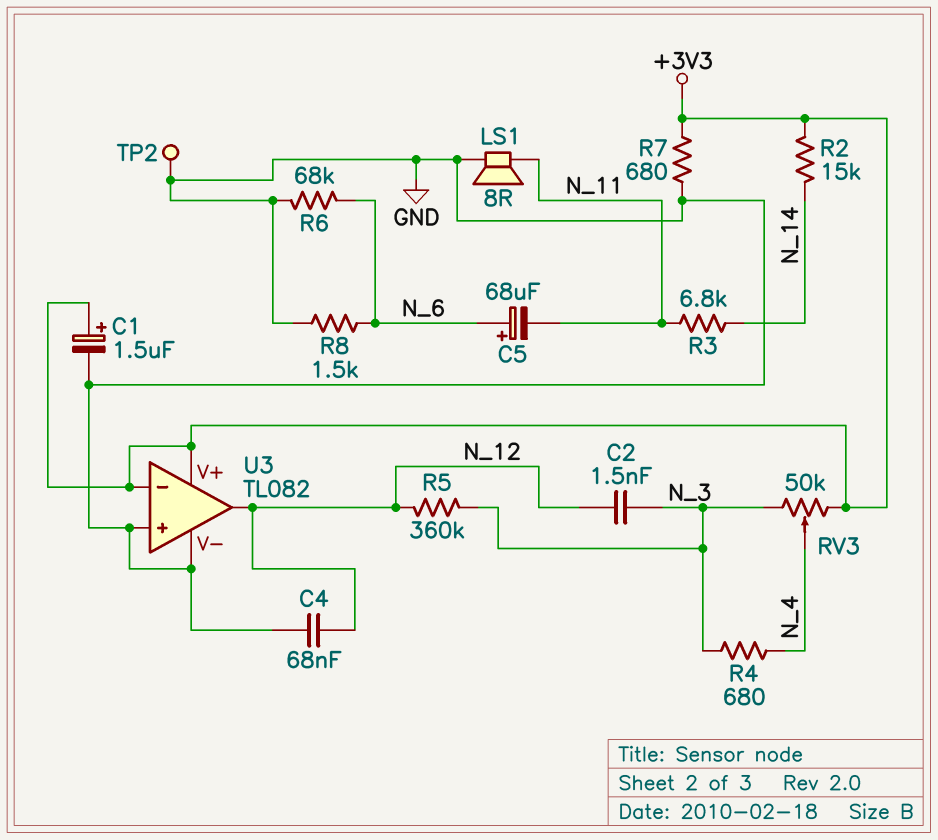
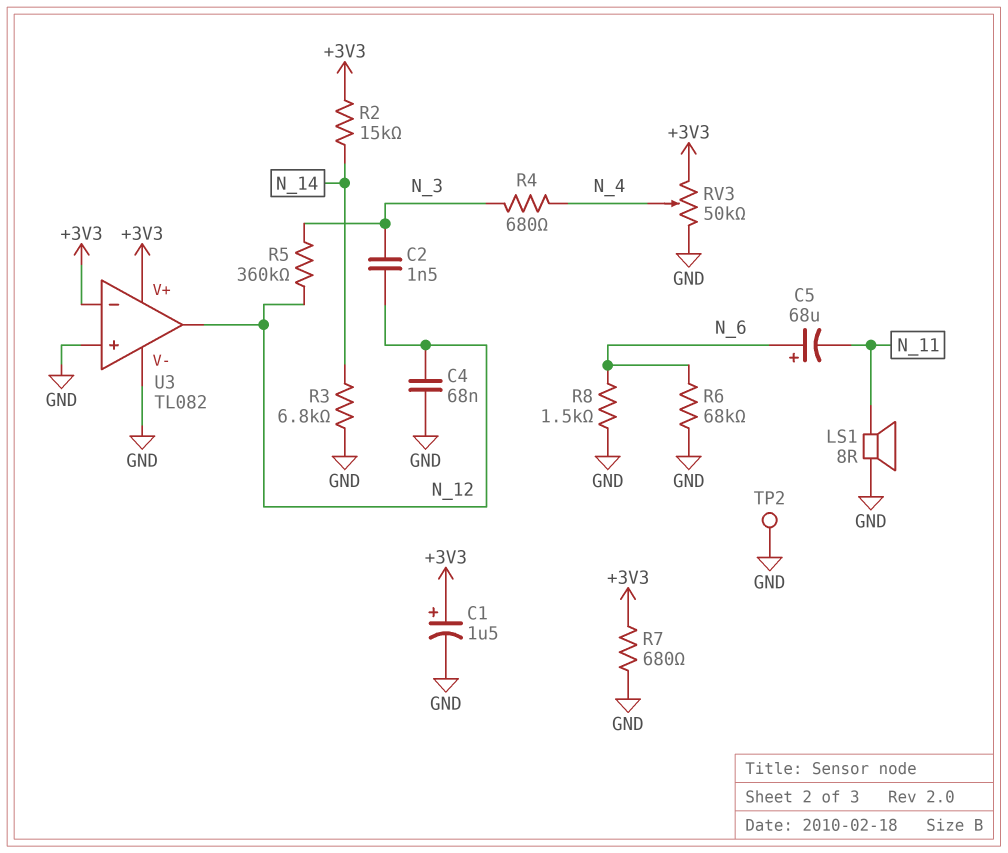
R3: 6.8k (N_11, N_14) -> 6.8k (GND, N_14)
RV3: 50k (+3V3, N_3, wiper N_4) -> 50k (+3V3, GND, wiper N_4)

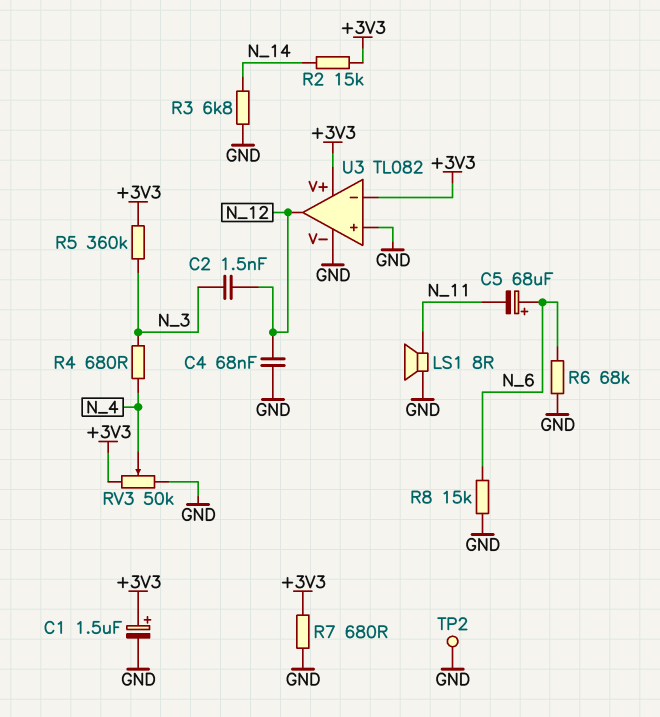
R5: 360k (N_3, N_12) -> 360k (+3V3, N_3)
R8: 1.5k (GND, N_6) -> 15k (GND, N_6)

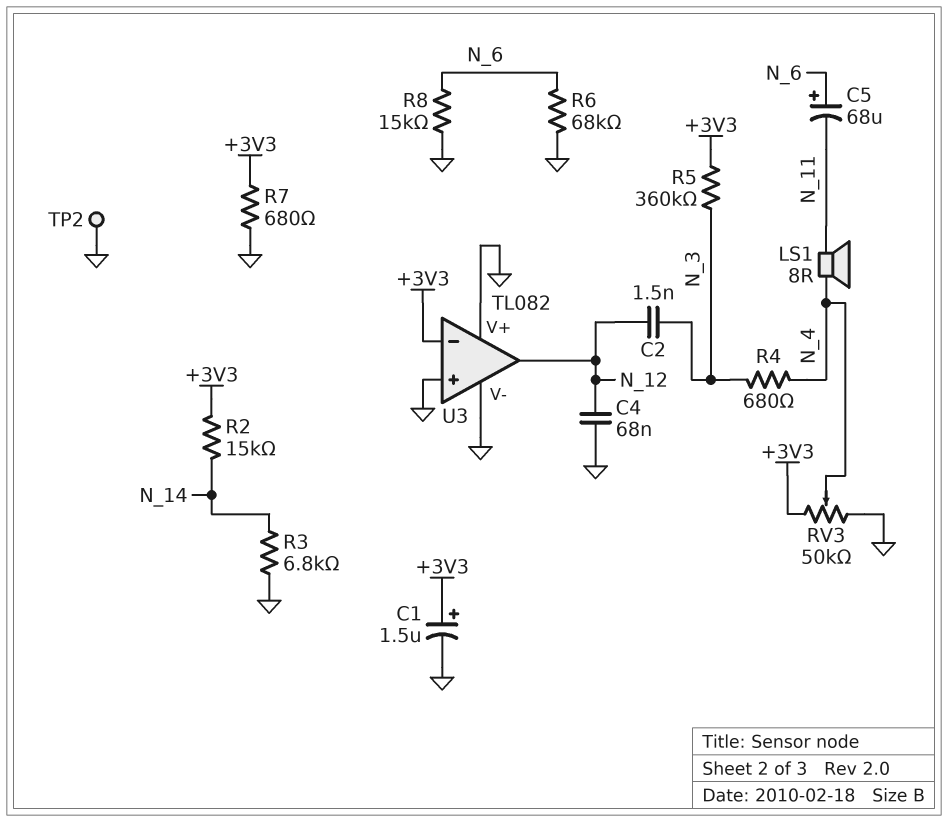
LS1: speaker 8R (GND, N_11) -> speaker 8R (N_4, N_11)
U3 pin V+: +3V3 -> GND

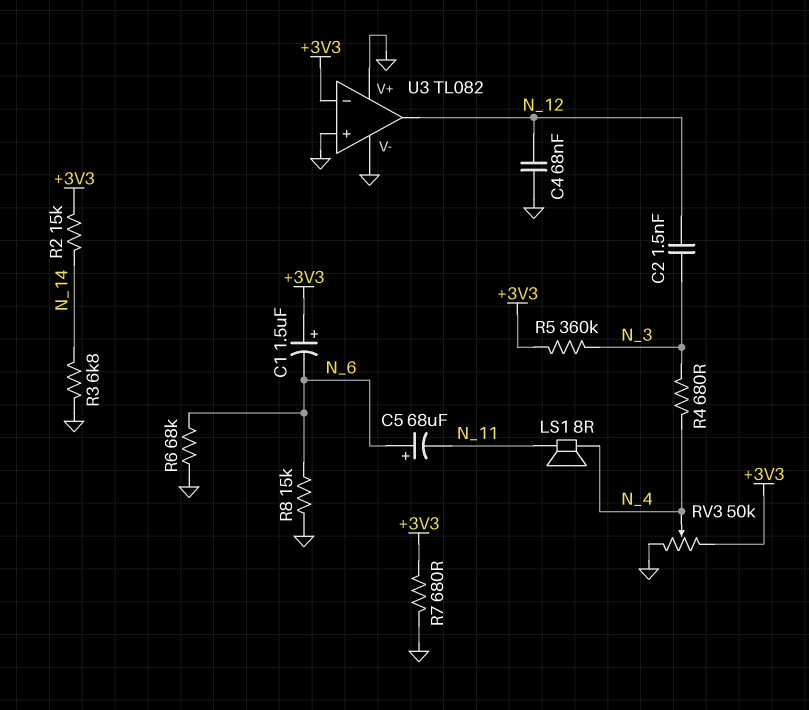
C1: 1.5uF (plus +3V3, minus GND) -> 1.5uF (plus +3V3, minus N_6)
TP2: test point (GND) -> none

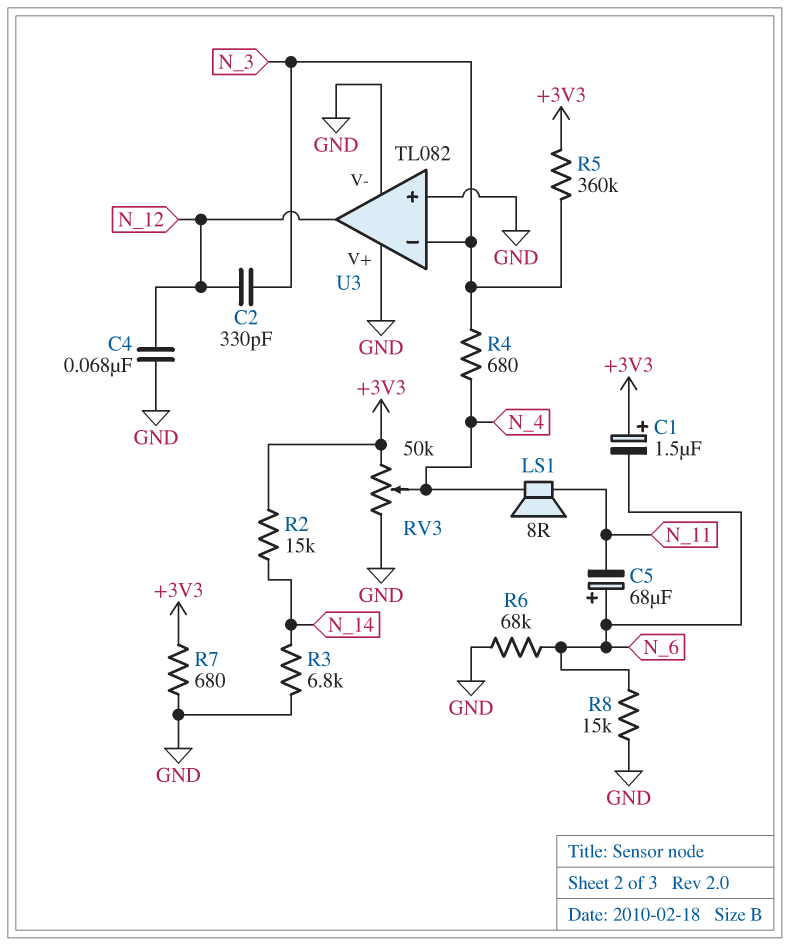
C2: 1.5nF (N_3, N_12) -> 330pF (N_3, N_12)
U3 pin in-: +3V3 -> N_3

